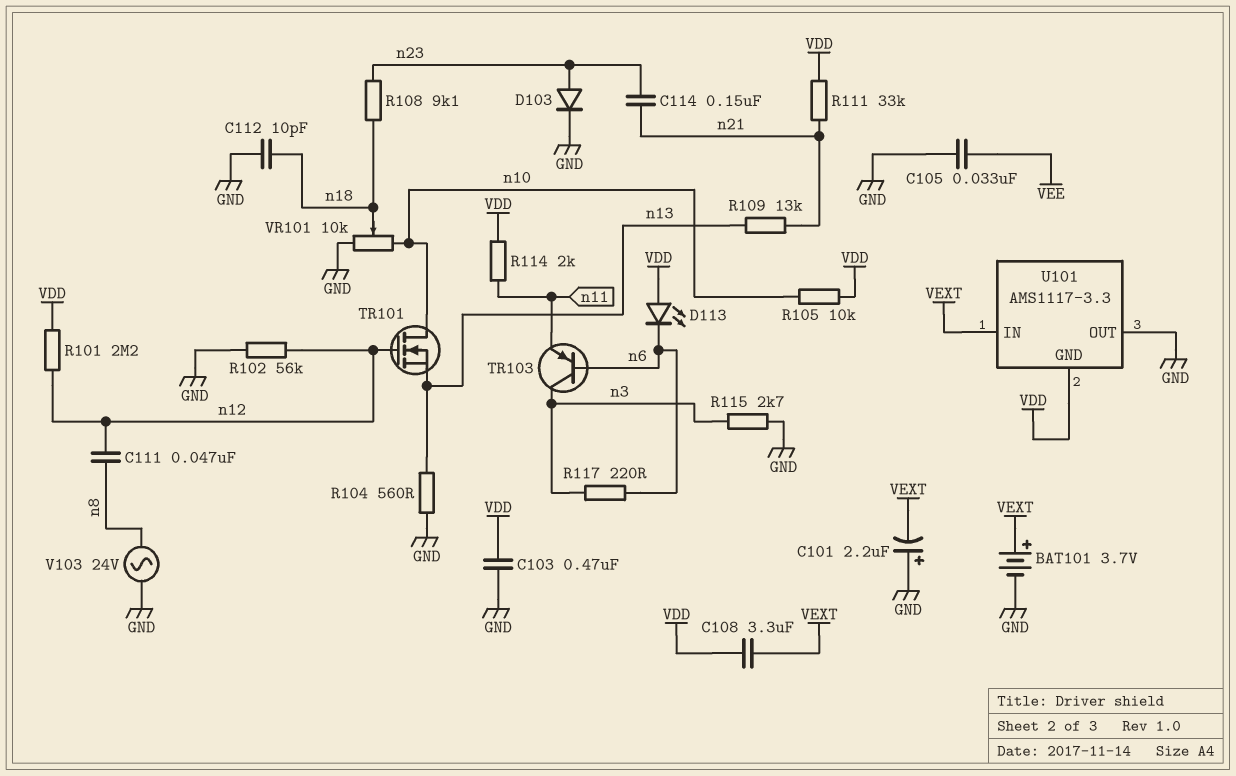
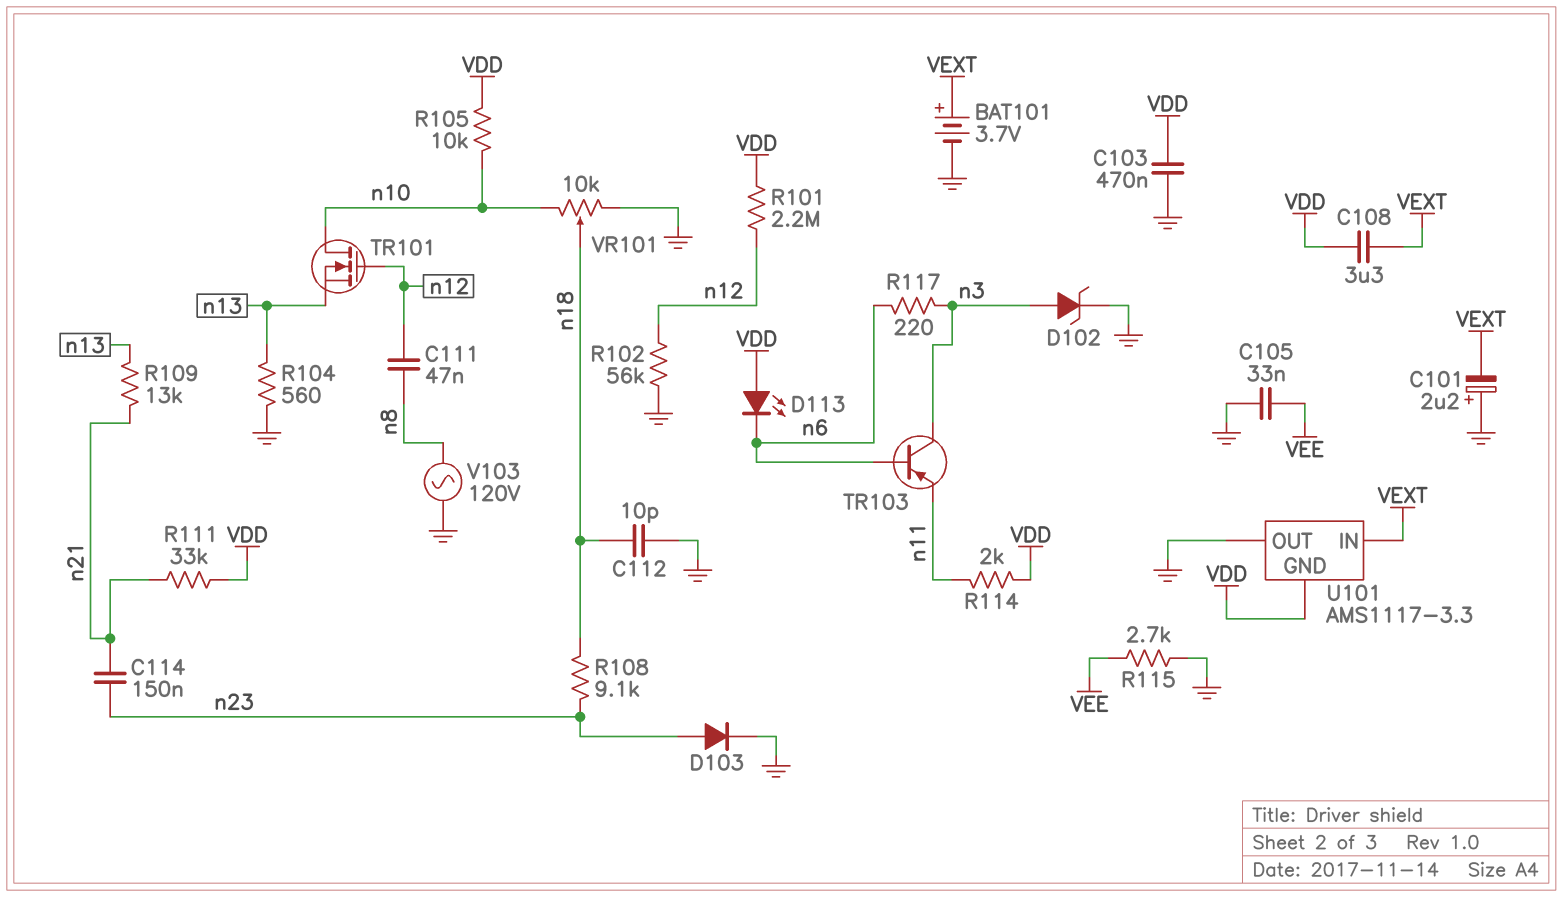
D102: none -> zener (A n3, K GND)
R115: 2.7k (GND, n3) -> 2.7k (GND, VEE)
V103: AC 24V (GND, n8) -> AC 120V (GND, n8)

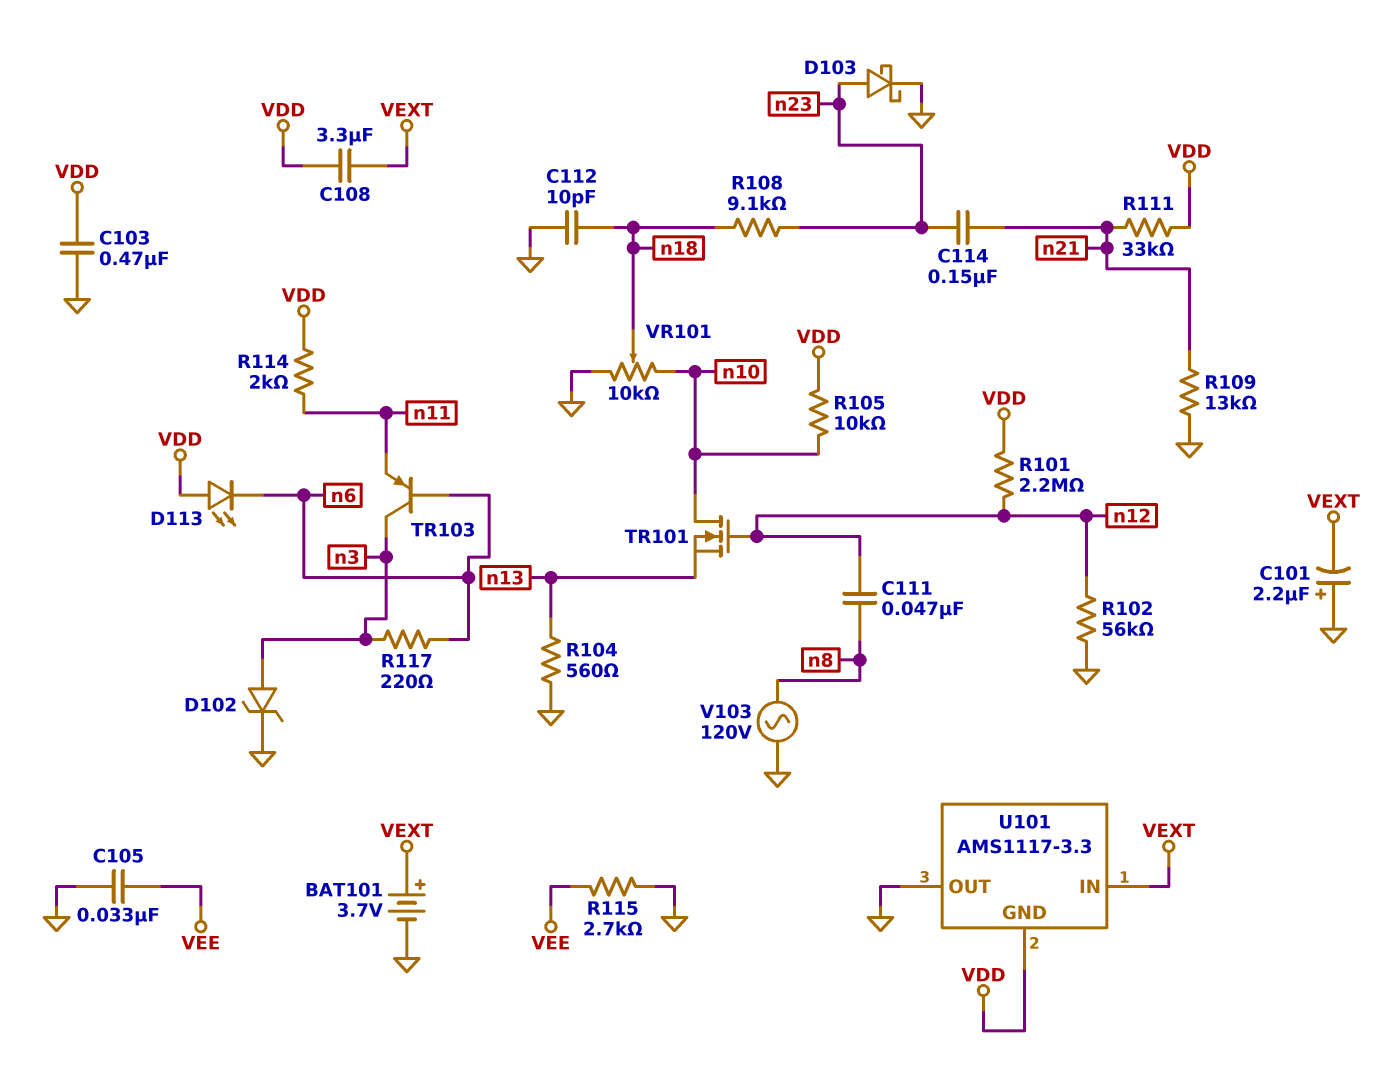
D103: diode (A n23, K GND) -> schottky (A n23, K GND)
R109: 13k (n13, n21) -> 13k (GND, n21)

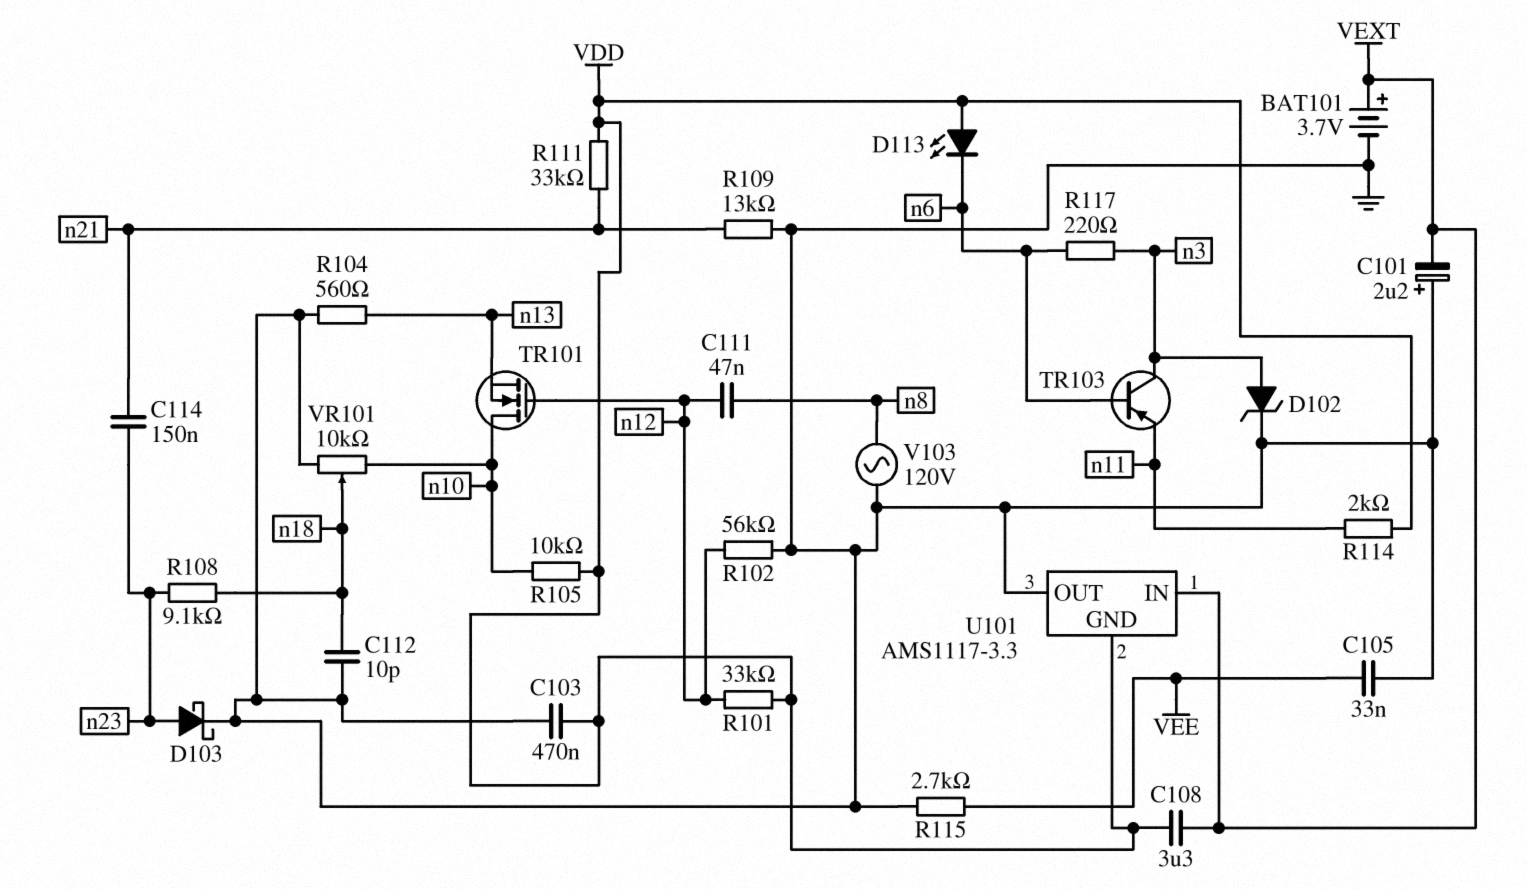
R101: 2.2M (VDD, n12) -> 33k (VDD, n12)

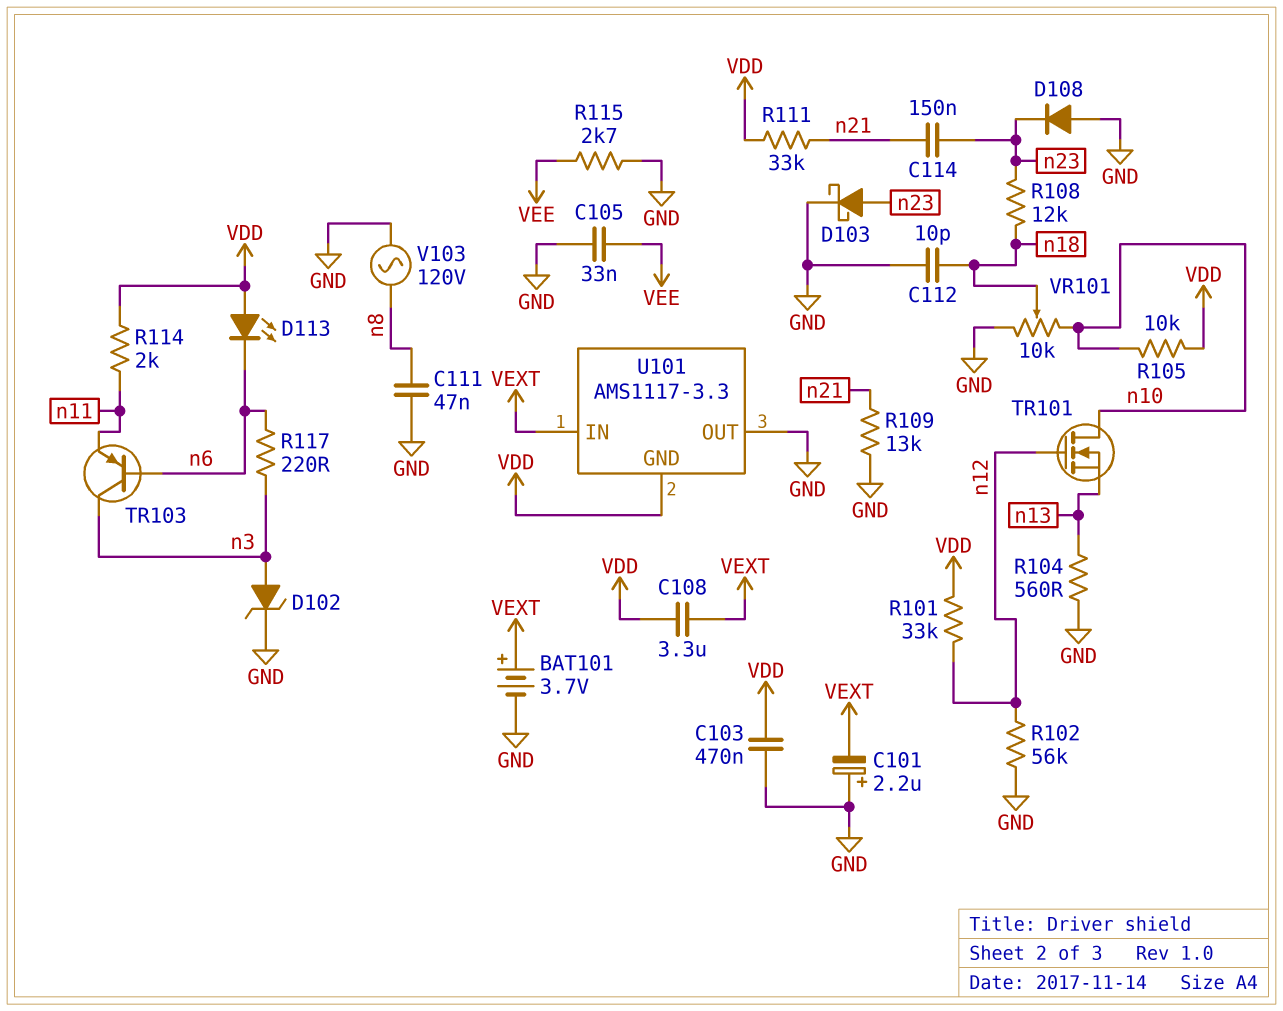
C111: 47nF (n8, n12) -> 47nF (GND, n8)
D108: none -> diode (A GND, K n23)
R108: 9.1k (n18, n23) -> 12k (n18, n23)

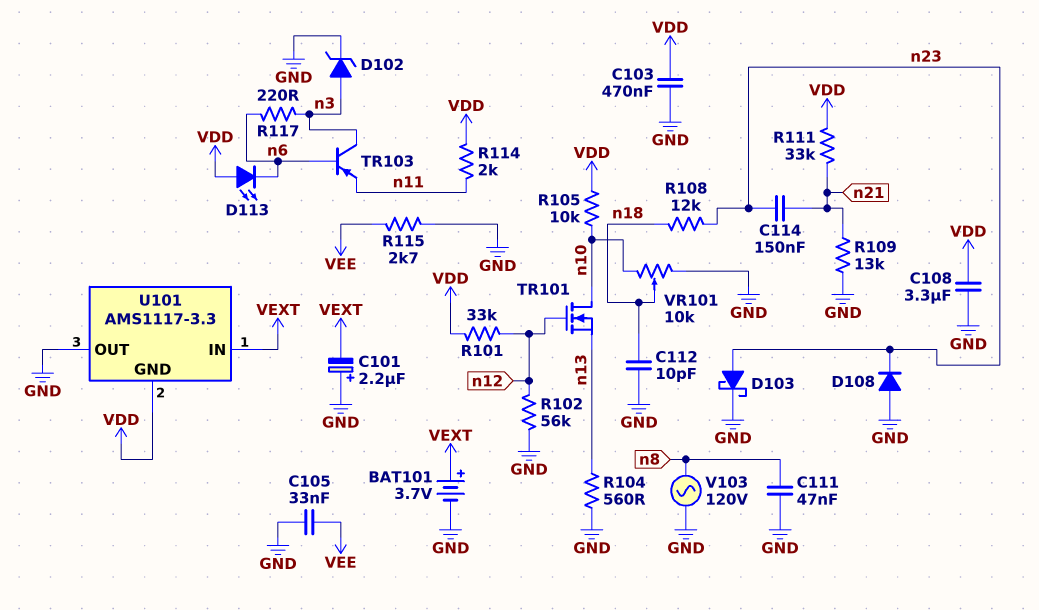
C108: 3.3uF (VDD, VEXT) -> 3.3uF (GND, VDD)

